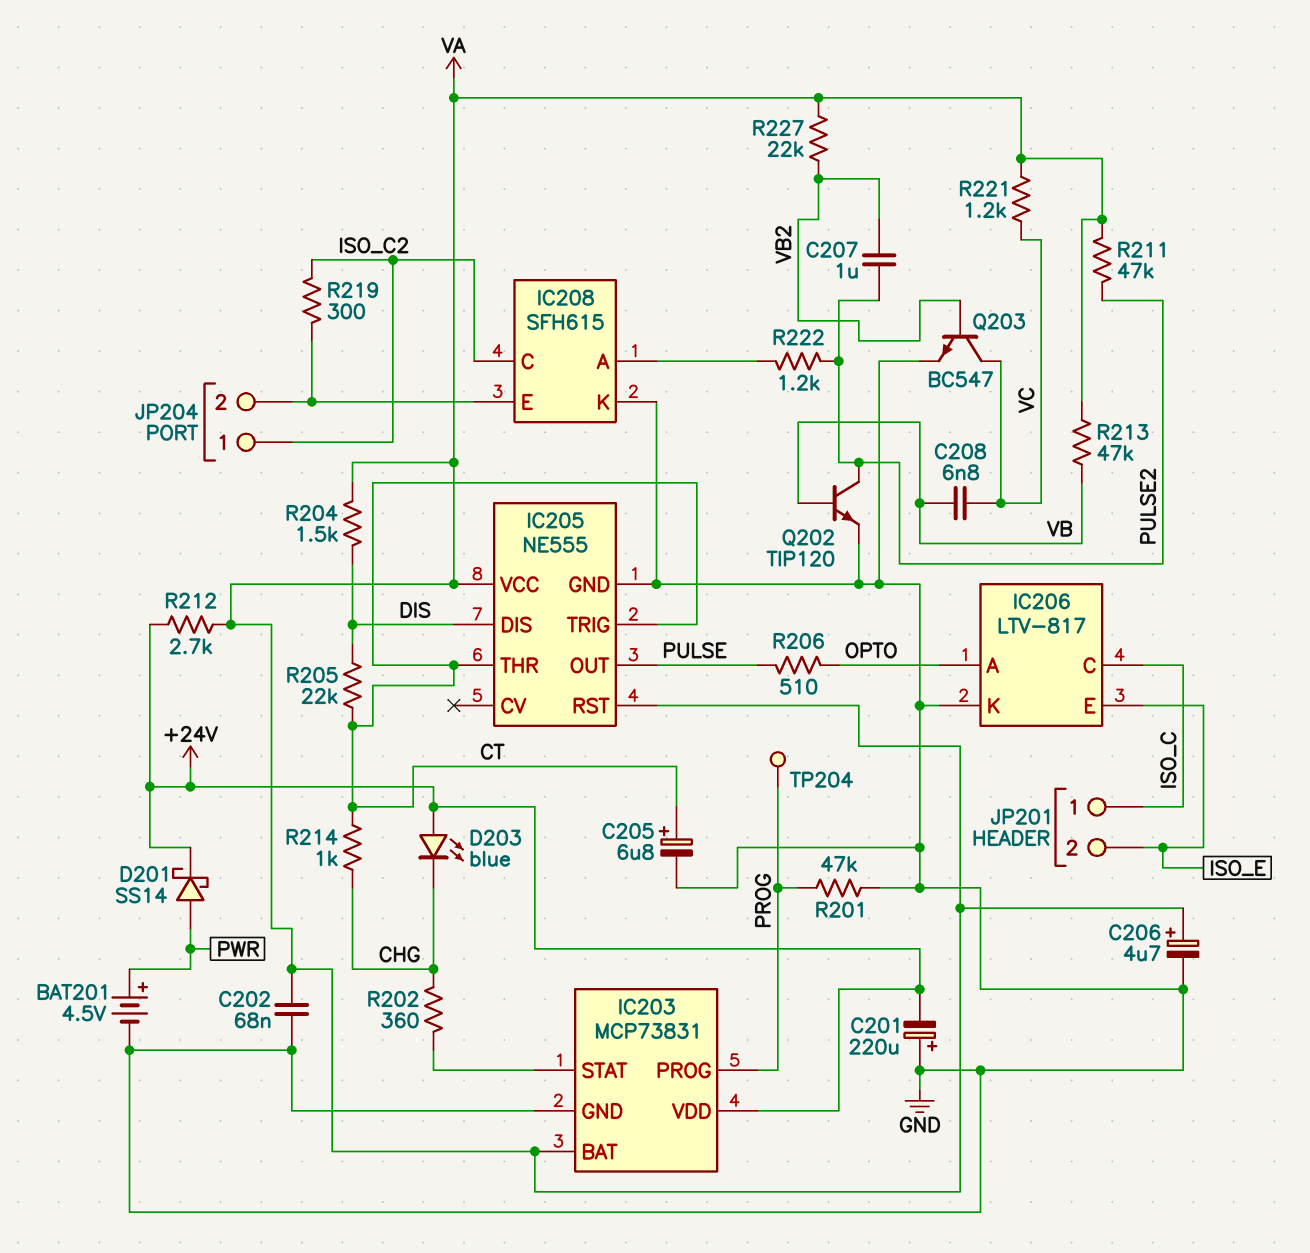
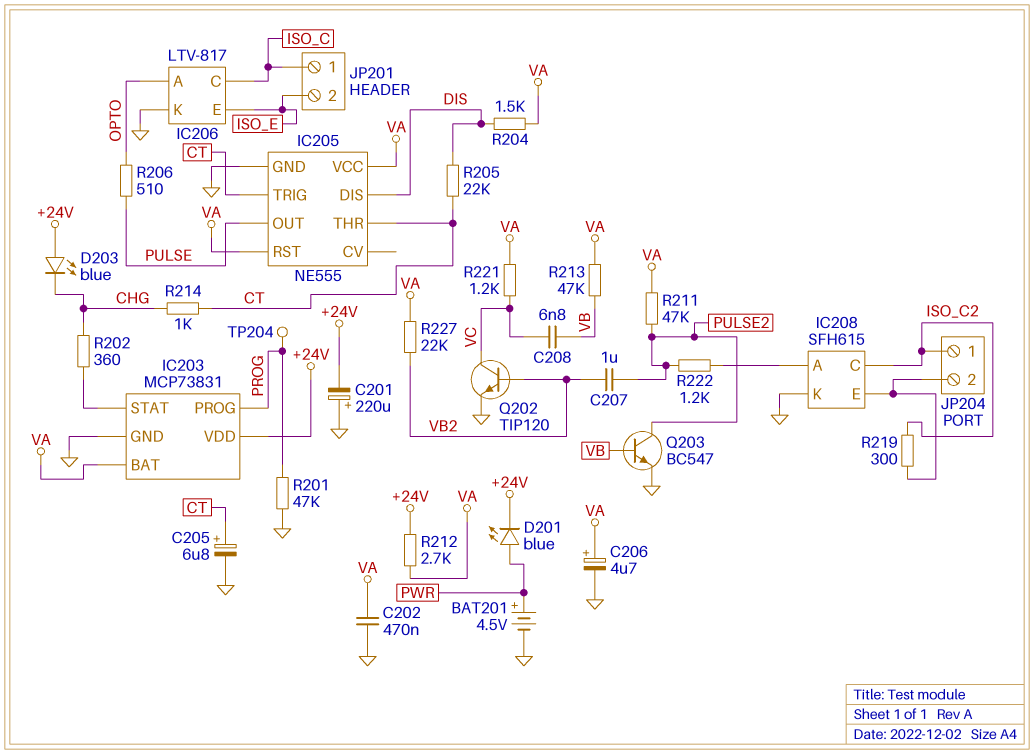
C202: 68nF (GND, VA) -> 470nF (GND, VA)
D201: schottky SS14 (A PWR, K +24V) -> LED blue (A PWR, K +24V)
Q202: NPN TIP120 (B VB, C PULSE2, E GND) -> NPN TIP120 (B VB2, C VC, E GND)
Q203: NPN BC547 (B VB2, C VC, E GND) -> NPN BC547 (B VB, C PULSE2, E GND)

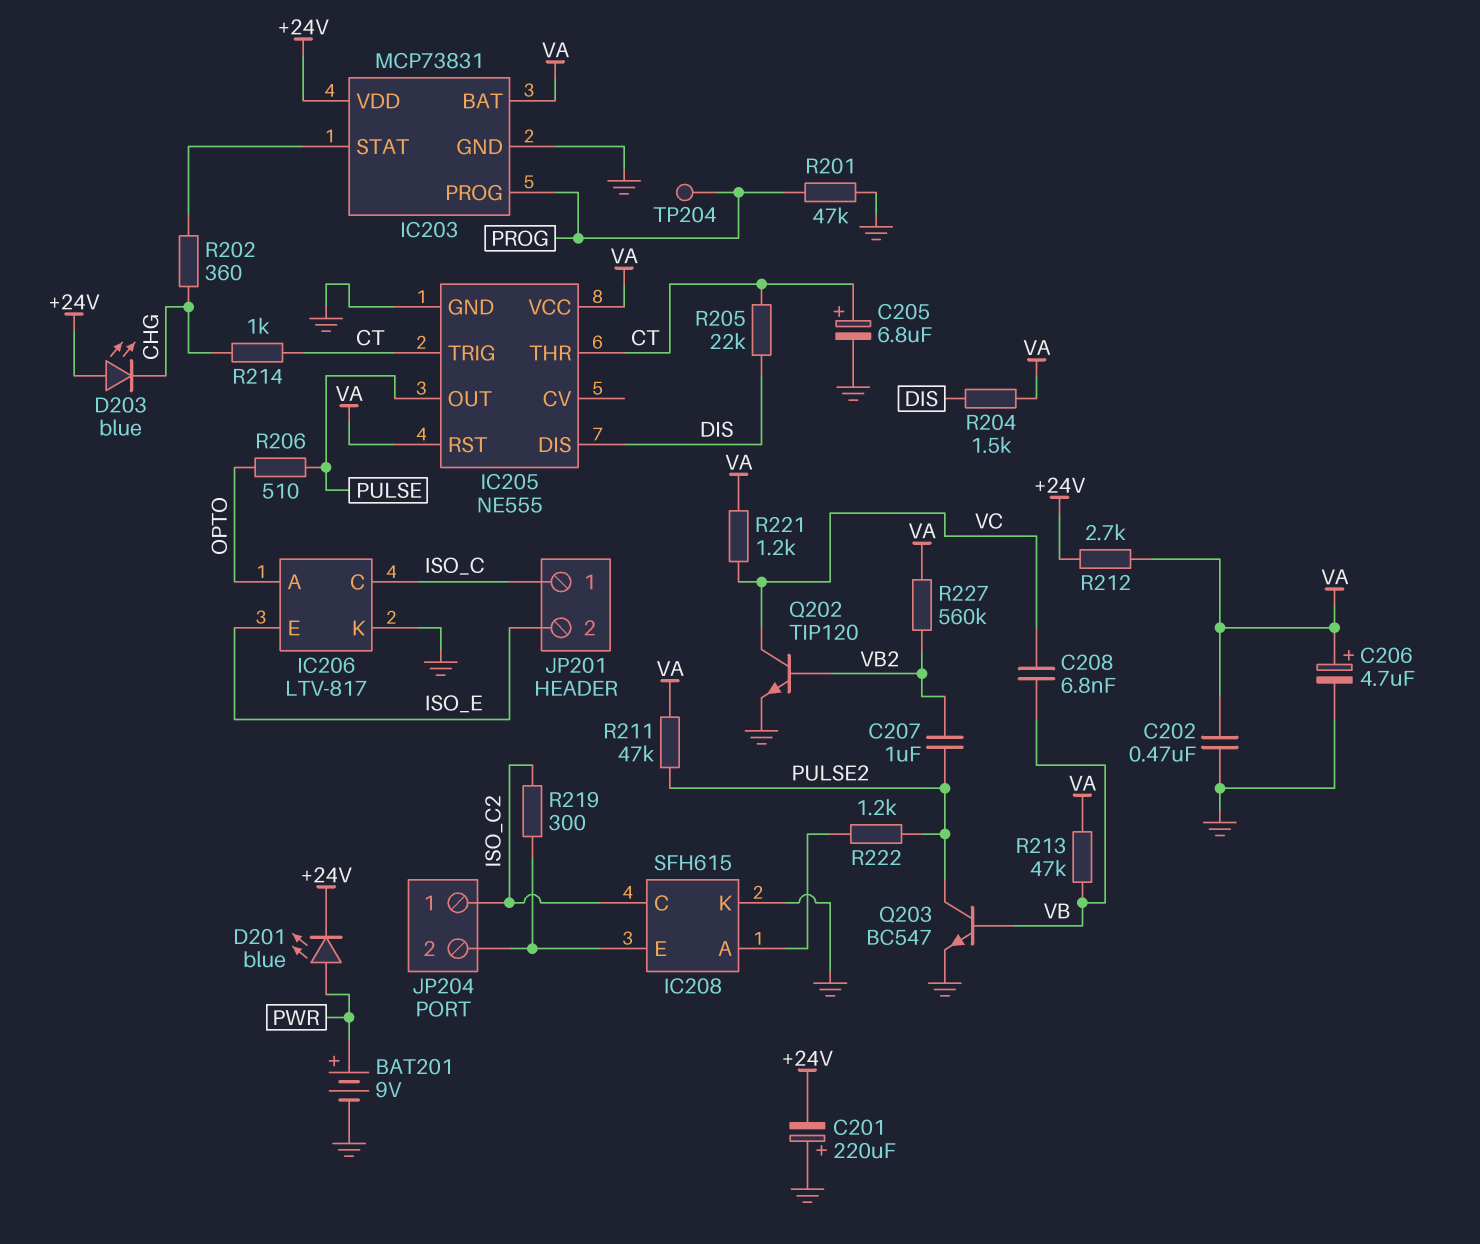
BAT201: 4.5V (plus PWR, minus GND) -> 9V (plus PWR, minus GND)
R227: 22k (VA, VB2) -> 560k (VA, VB2)

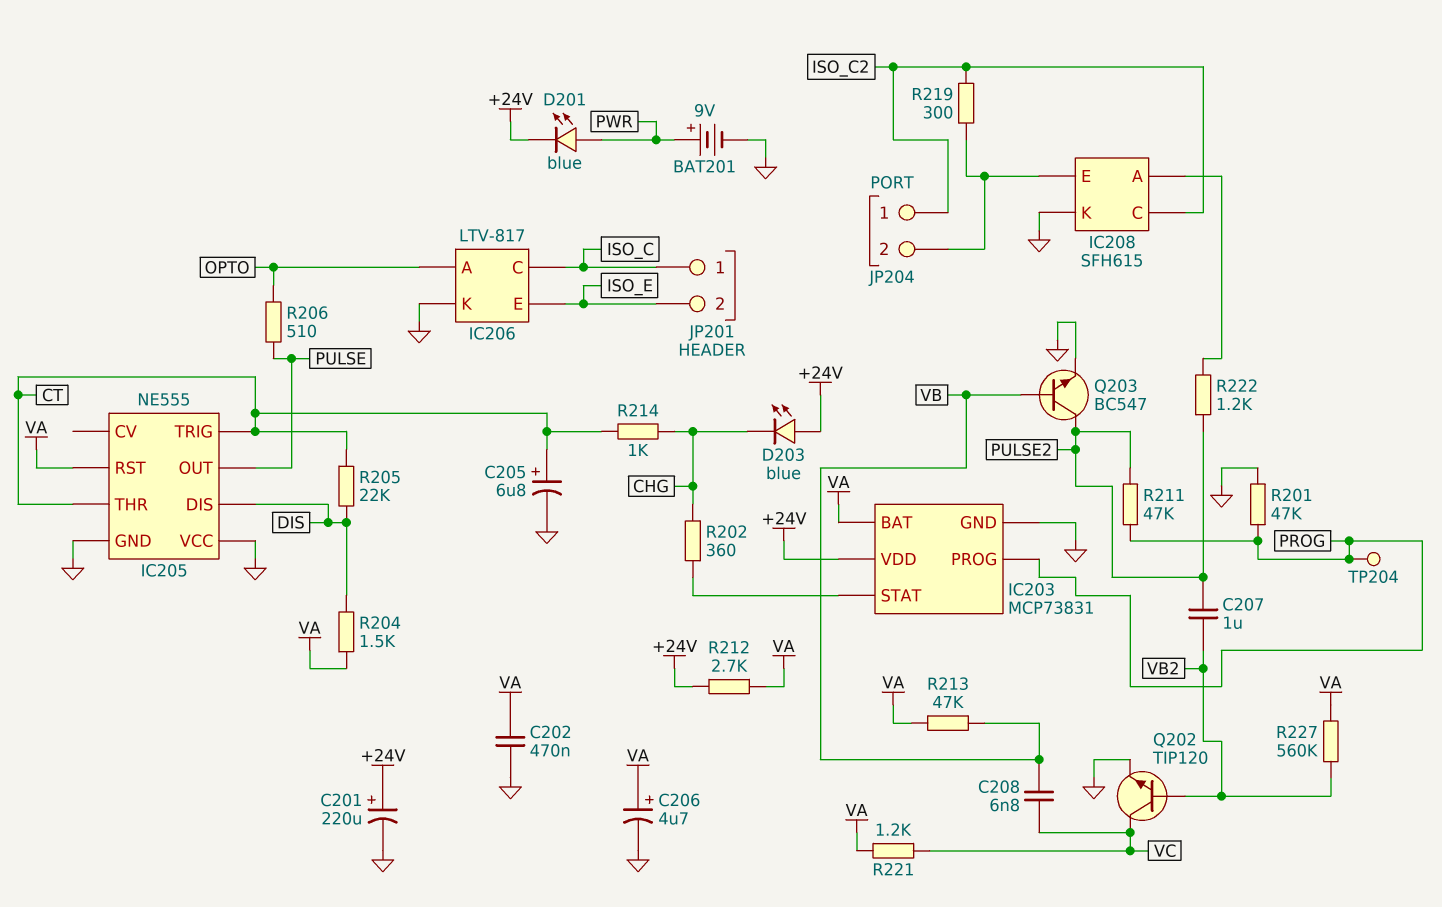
C201: 220uF (plus GND, minus +24V) -> 220uF (plus +24V, minus GND)
IC205 pin VCC: VA -> GND
R211: 47k (PULSE2, VA) -> 47k (PROG, PULSE2)

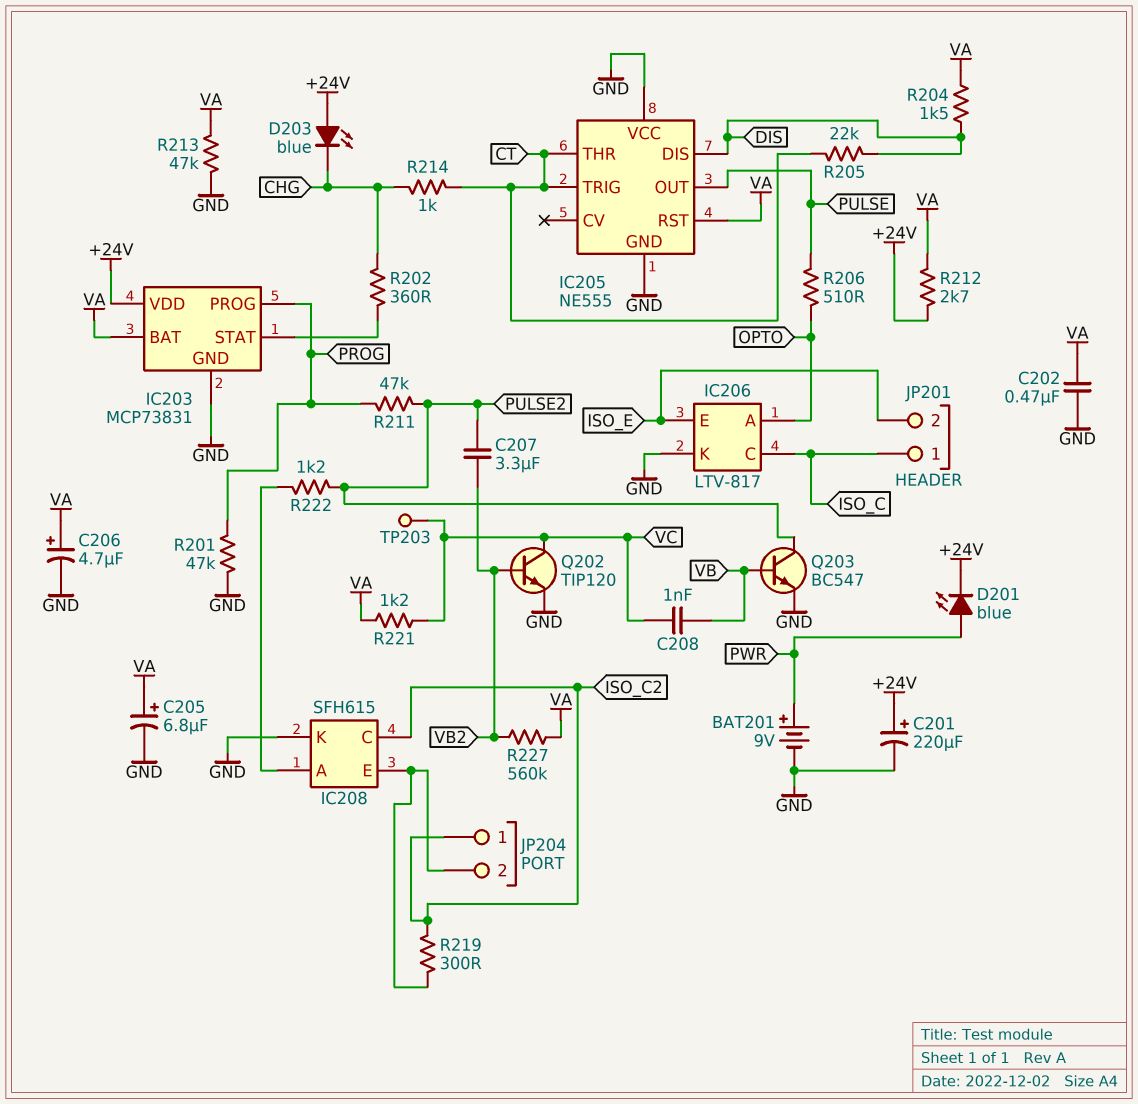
C205: 6.8uF (plus CT, minus GND) -> 6.8uF (plus VA, minus GND)
C207: 1uF (PULSE2, VB2) -> 3.3uF (PULSE2, VB2)
C208: 6.8nF (VB, VC) -> 1nF (VB, VC)
R213: 47k (VA, VB) -> 47k (GND, VA)
TP203: none -> test point (VC)
TP204: test point (PROG) -> none

